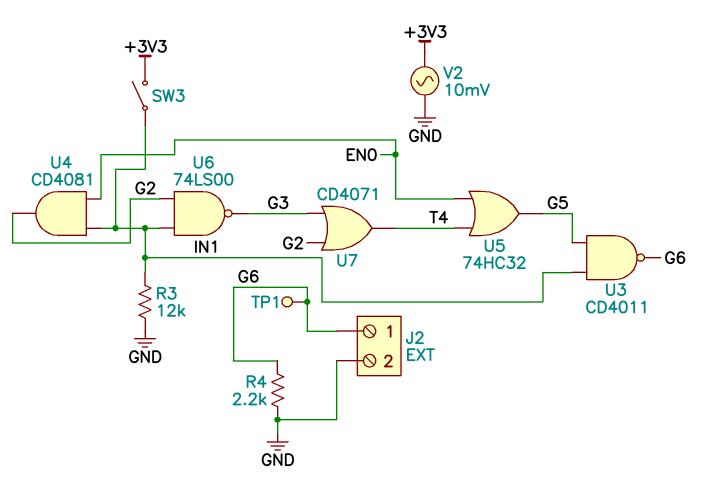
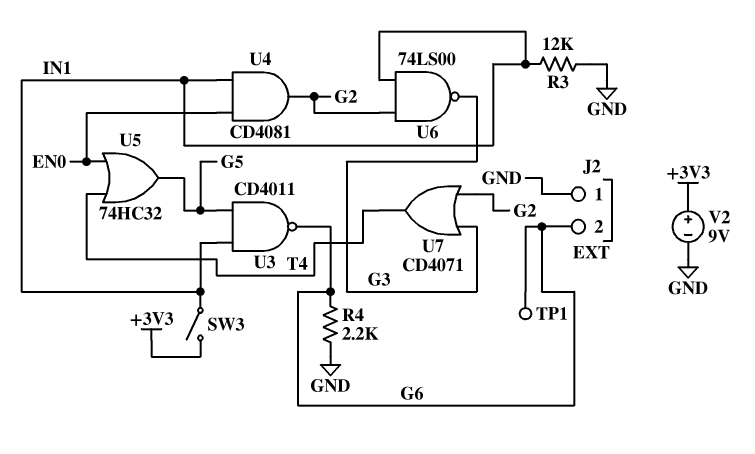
J2 pin 1: G6 -> GND
J2 pin 2: GND -> G6
V2: AC 10mV (+3V3, GND) -> 9V (plus +3V3, minus GND)

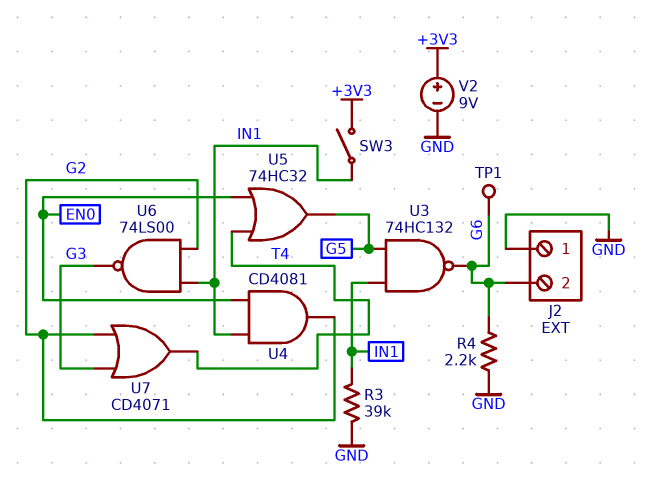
R3: 12k (GND, IN1) -> 39k (GND, IN1)
U3: NAND CD4011 (in G5, in IN1, out G6) -> NAND 74HC132 (in G5, in IN1, out G6)

